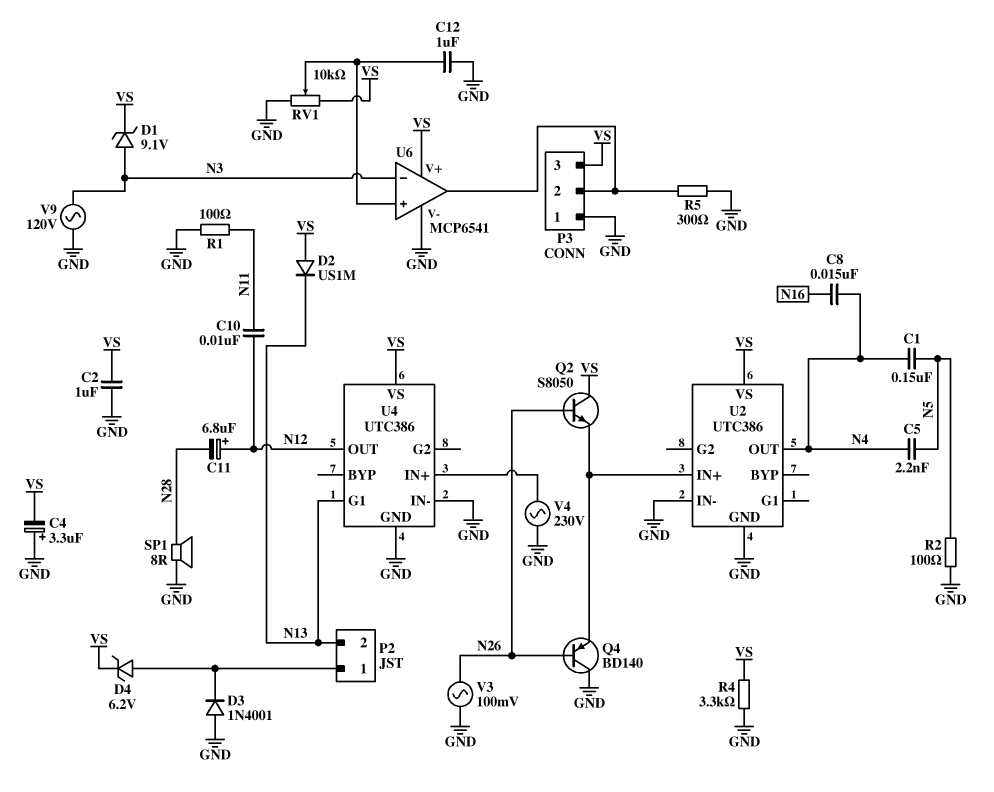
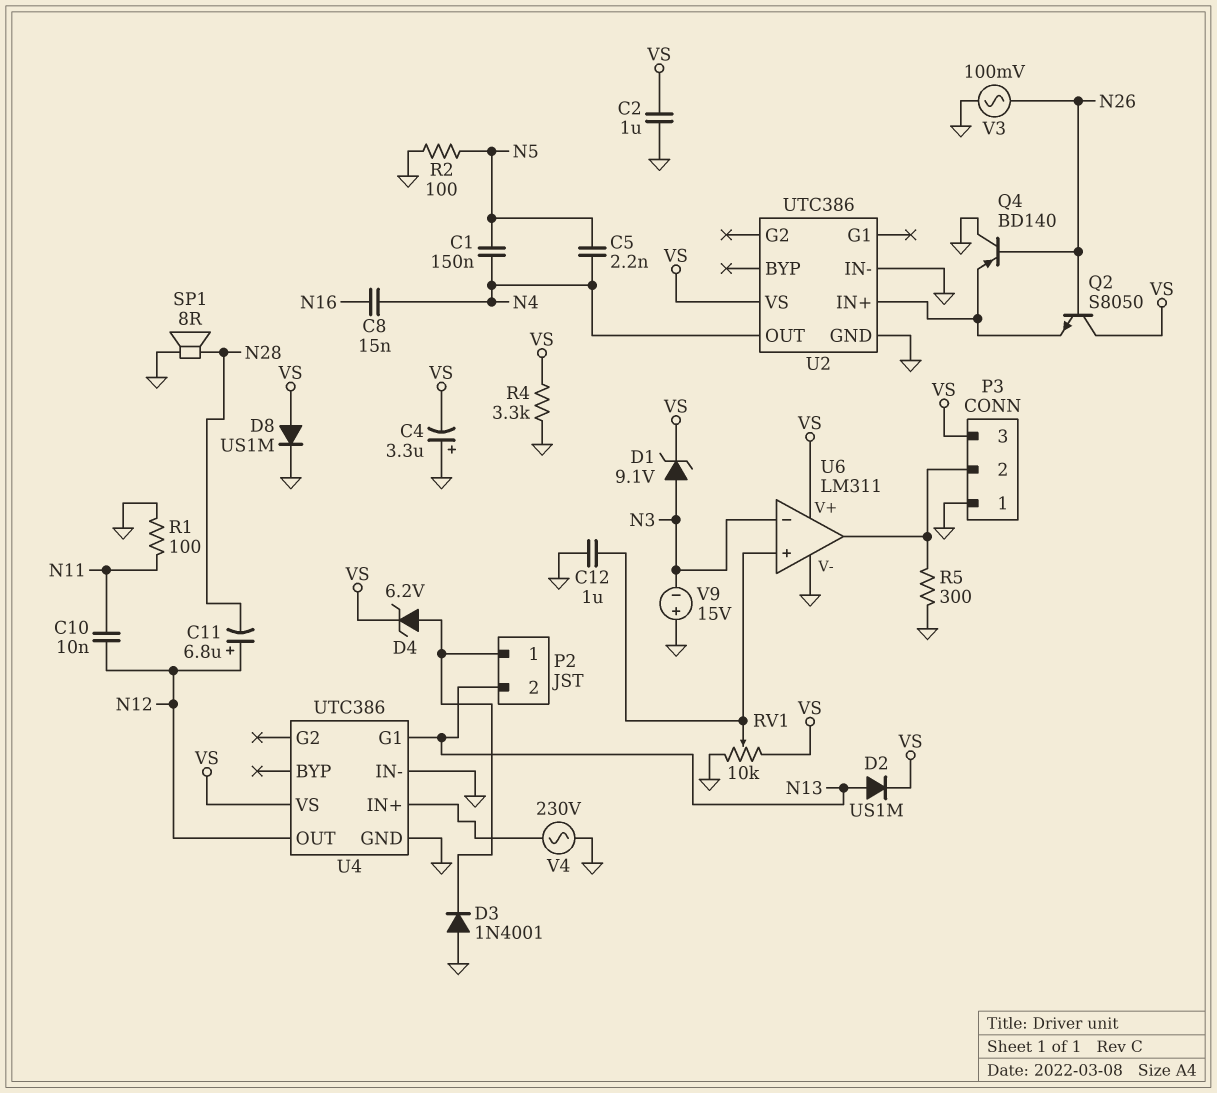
D2: diode US1M (A VS, K N13) -> diode US1M (A N13, K VS)
D8: none -> diode US1M (A VS, K GND)
U6: MCP6541 -> LM311
V9: AC 120V (GND, N3) -> 15V (plus GND, minus N3)

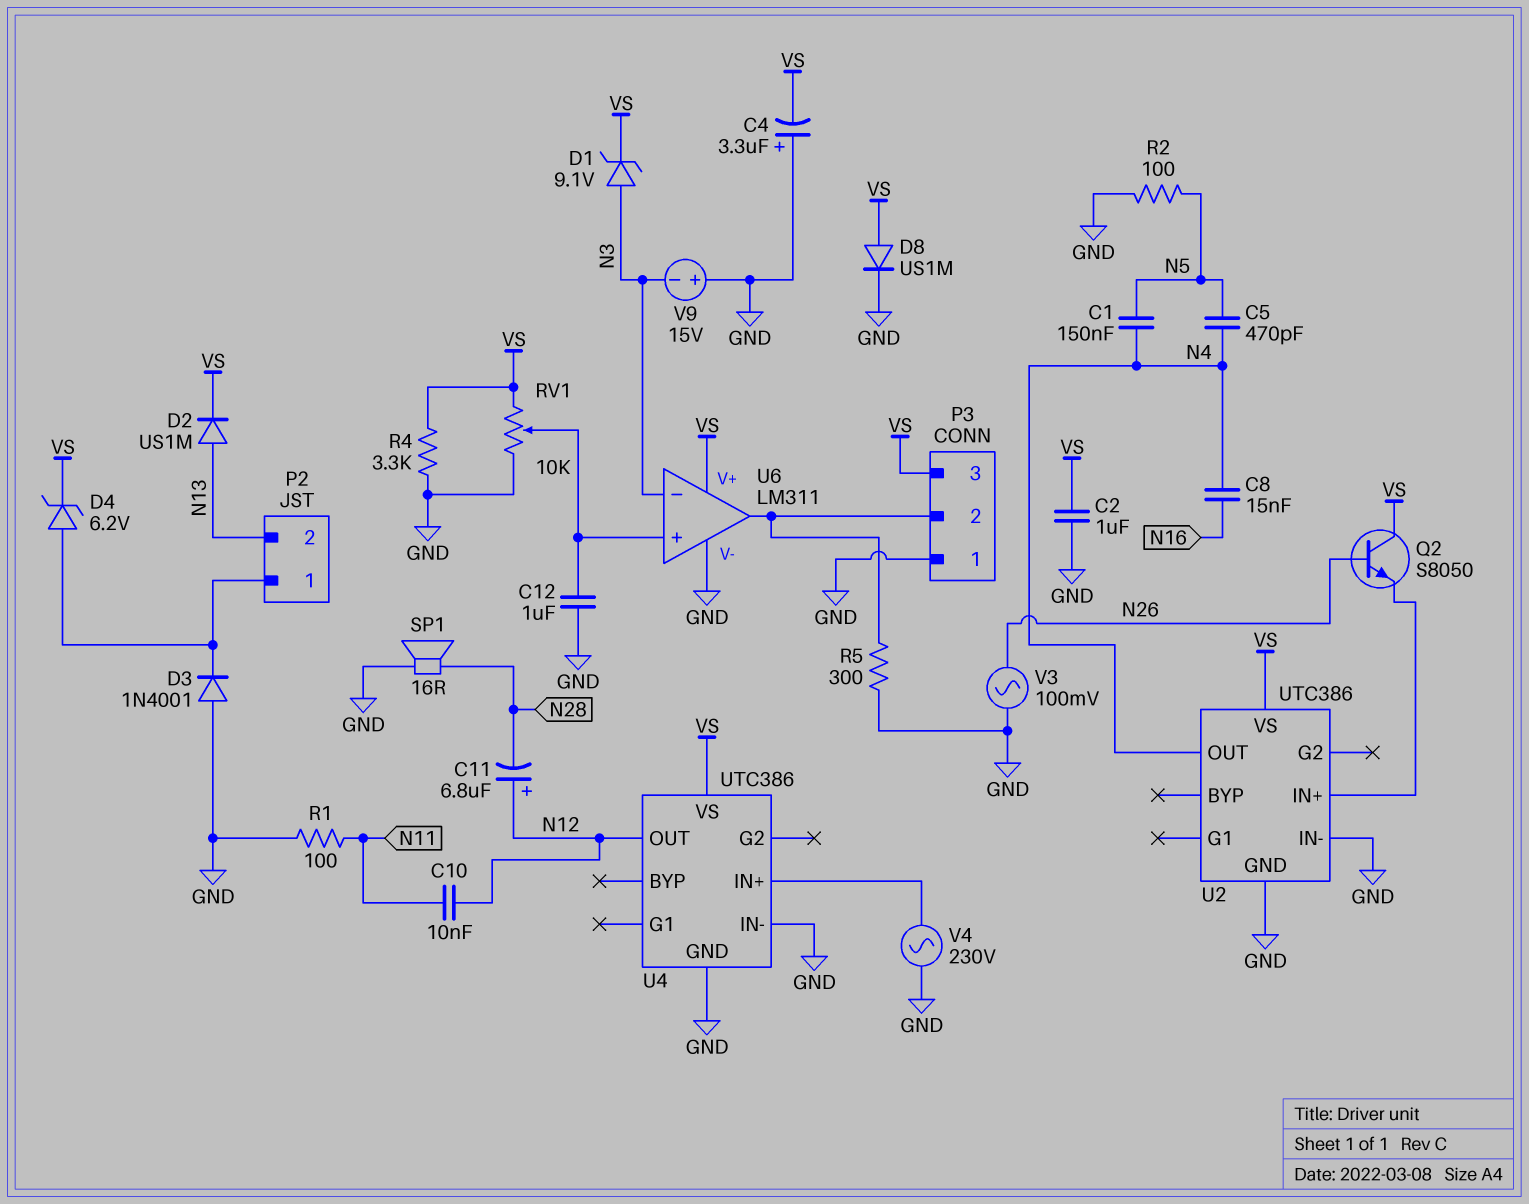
C5: 2.2nF (N4, N5) -> 470pF (N4, N5)
Q4: PNP BD140 (B N26, C GND, E U2/IN+) -> none
SP1: speaker 8R (GND, N28) -> speaker 16R (GND, N28)
U4 pin G1: N13 -> none

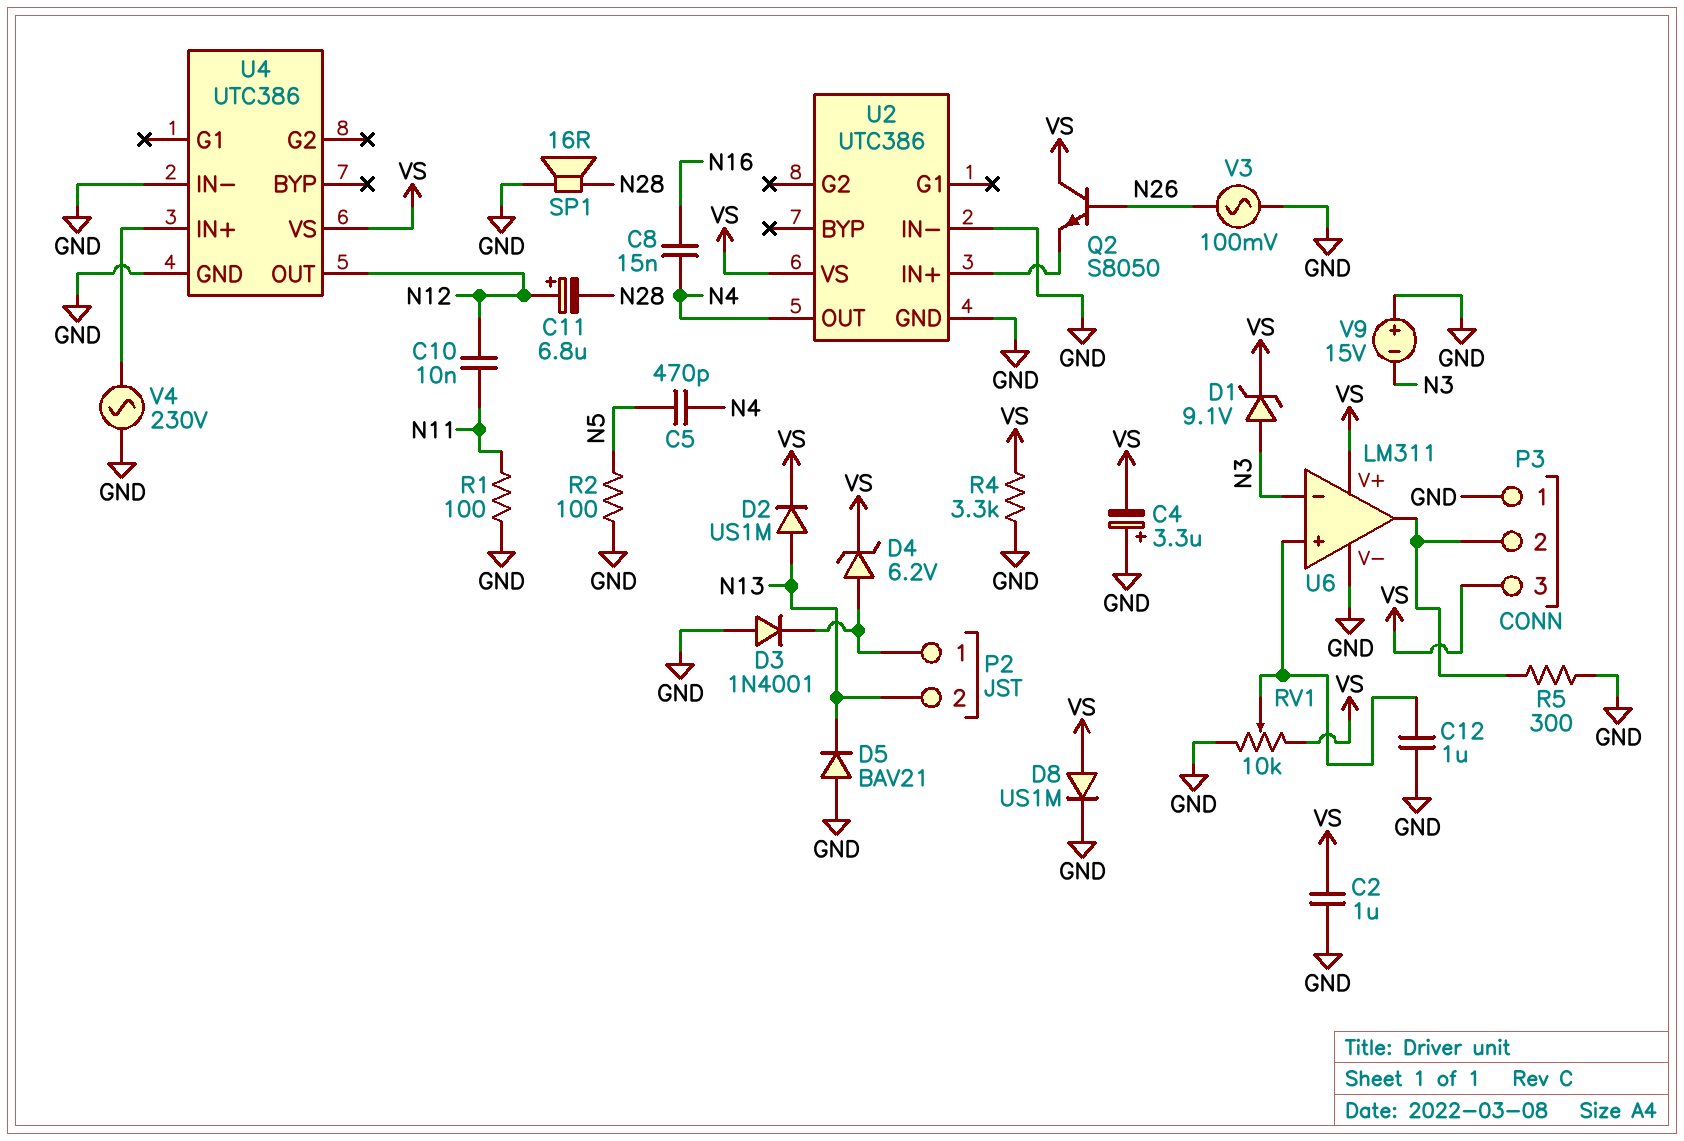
C1: 150nF (N4, N5) -> none
D5: none -> diode BAV21 (A GND, K N13)

